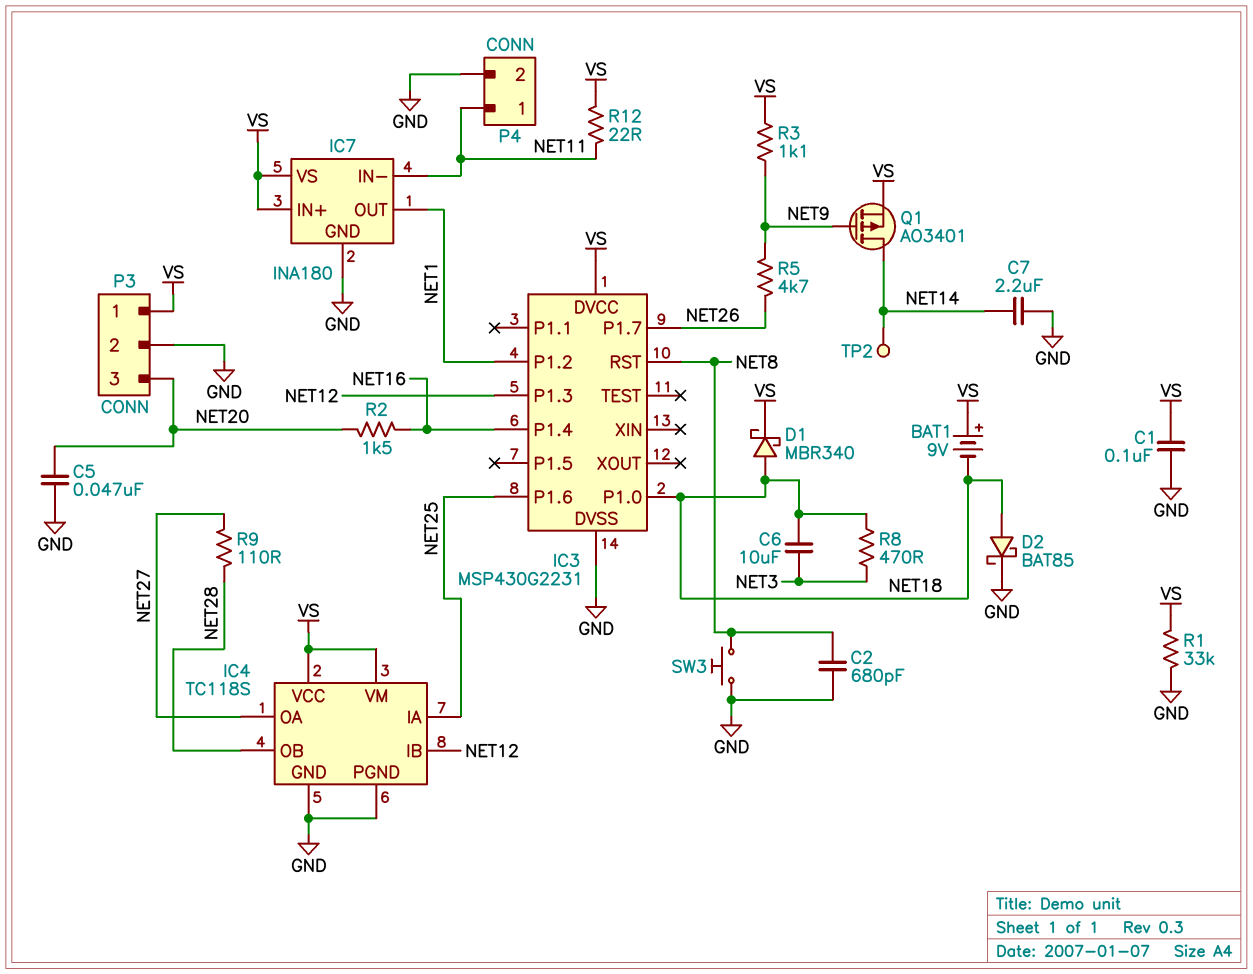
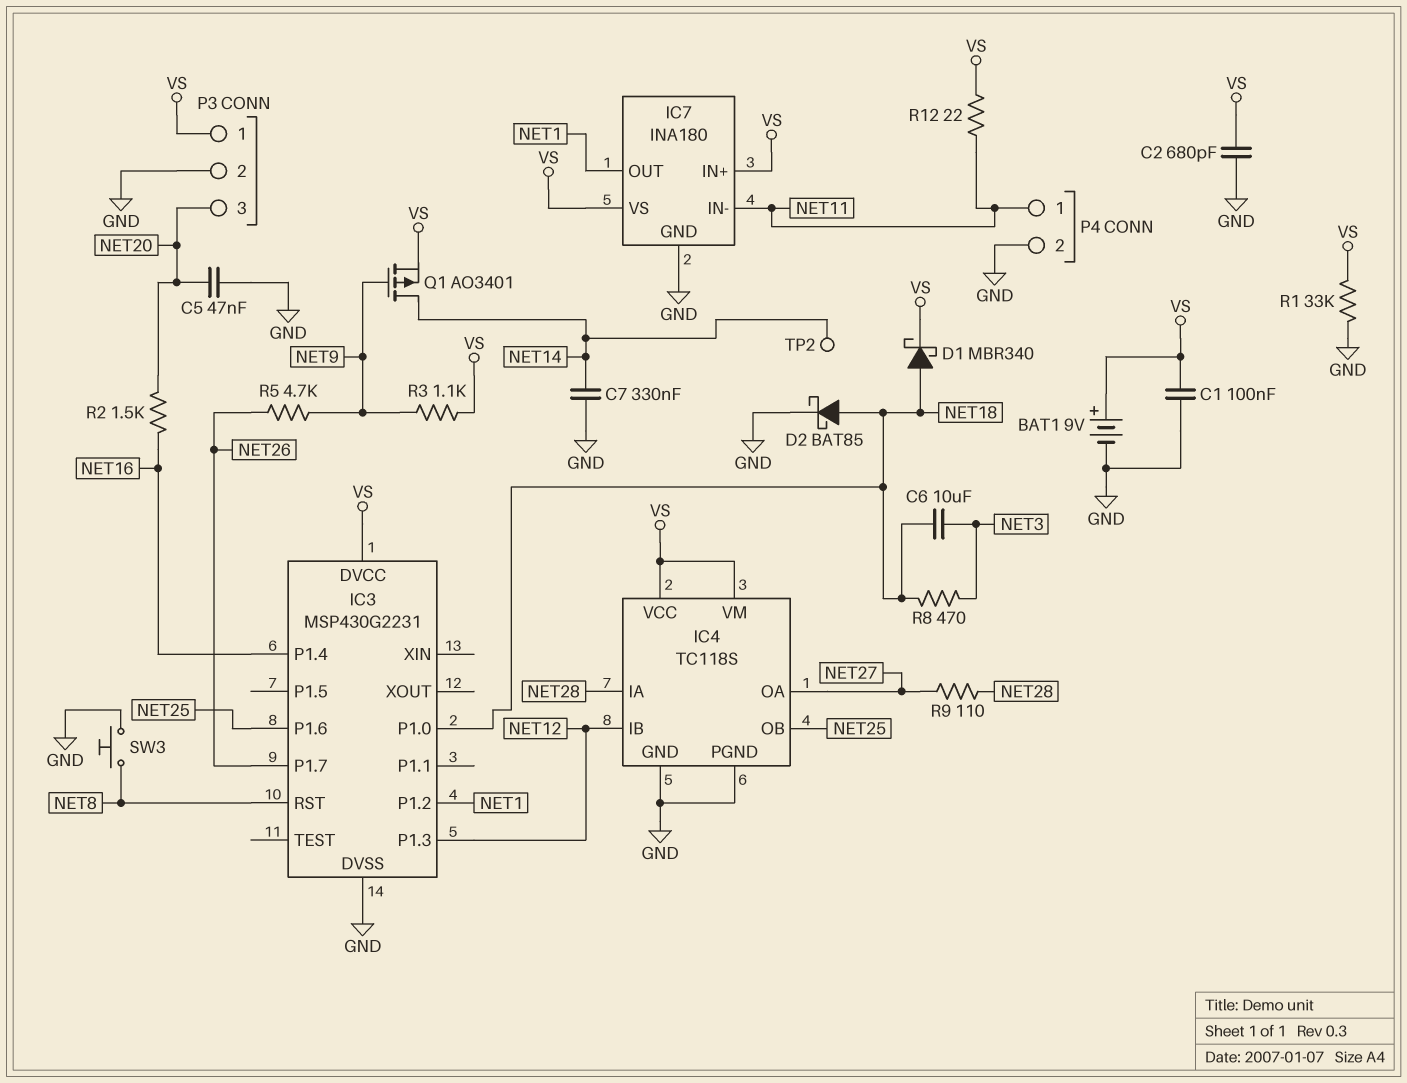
BAT1: 9V (plus VS, minus NET18) -> 9V (plus VS, minus GND)
C2: 680pF (GND, NET8) -> 680pF (GND, VS)
C7: 2.2uF (GND, NET14) -> 330nF (GND, NET14)
IC4 pin IA: NET25 -> NET28
IC4 pin OB: NET28 -> NET25

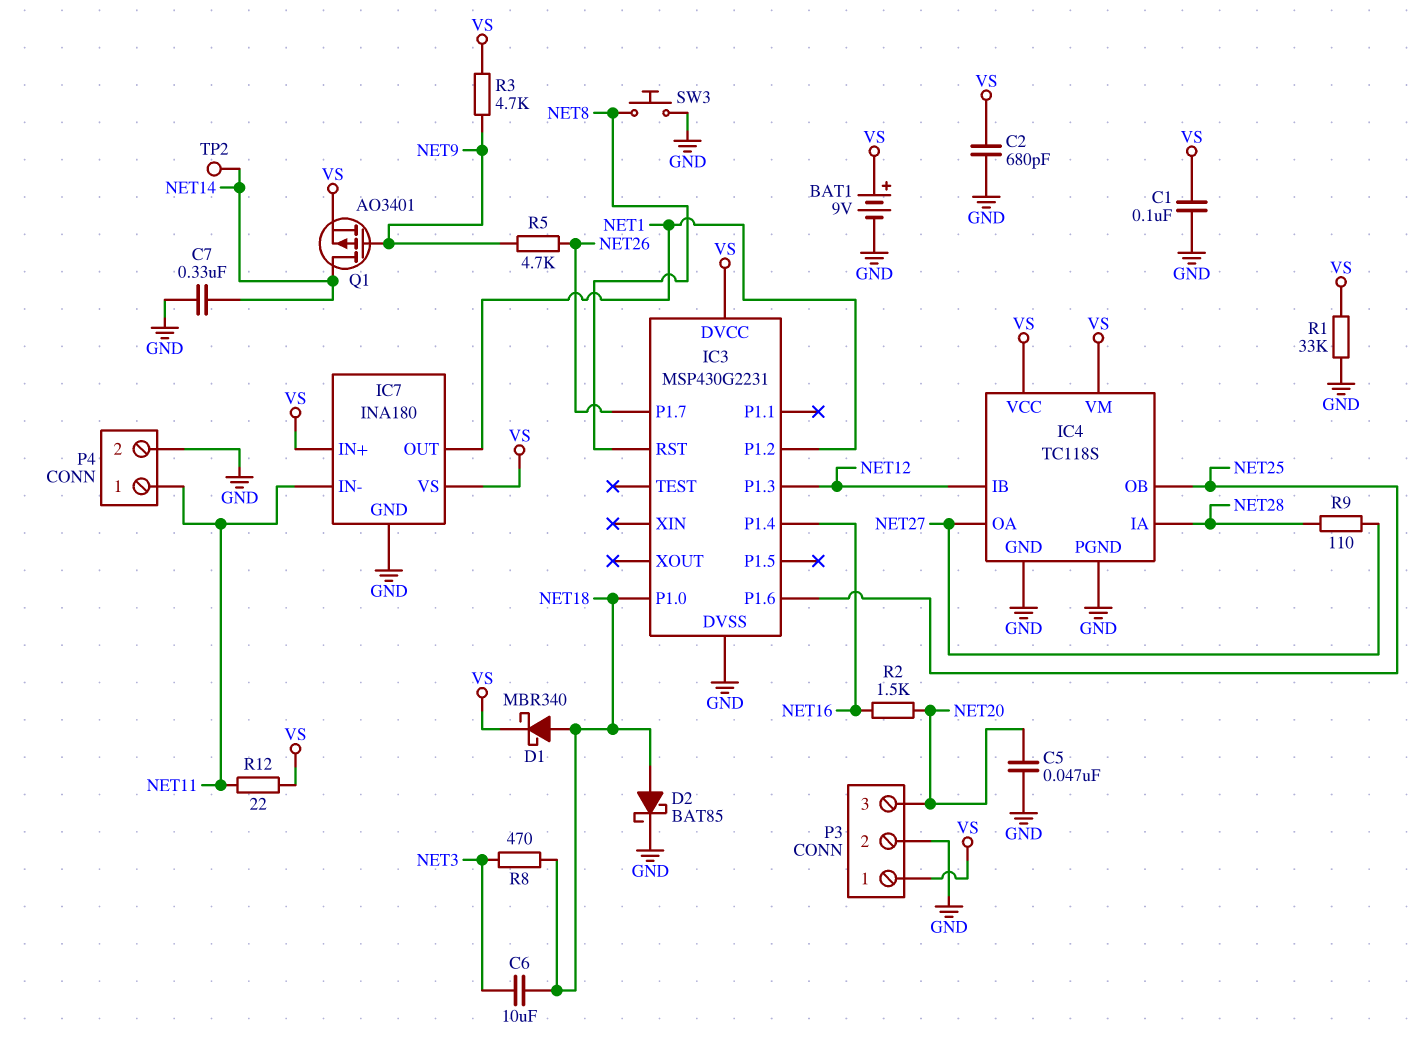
R3: 1.1k (NET9, VS) -> 4.7k (NET9, VS)

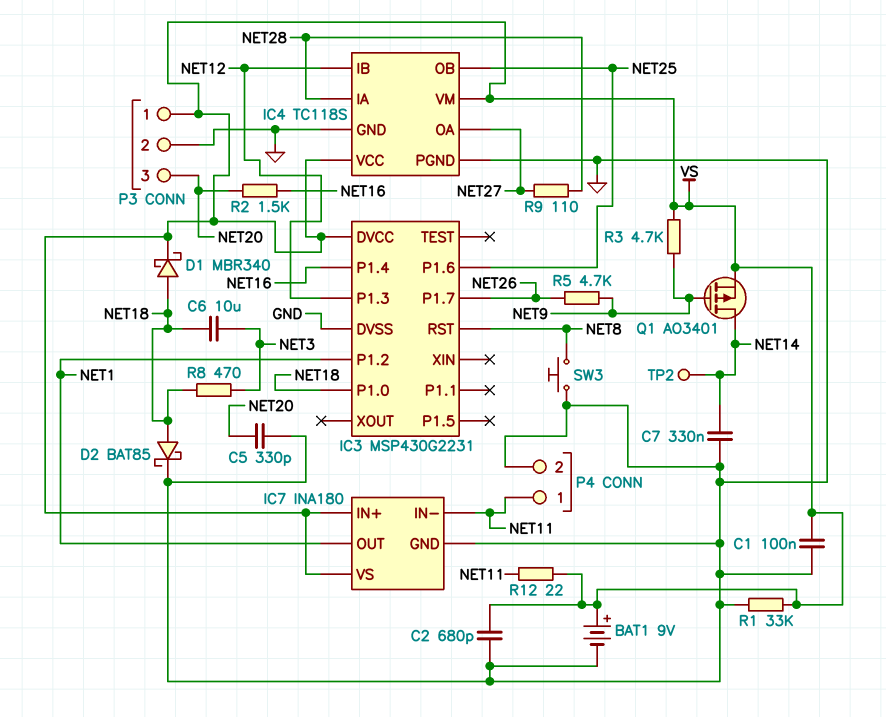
C5: 47nF (GND, NET20) -> 330pF (GND, NET20)

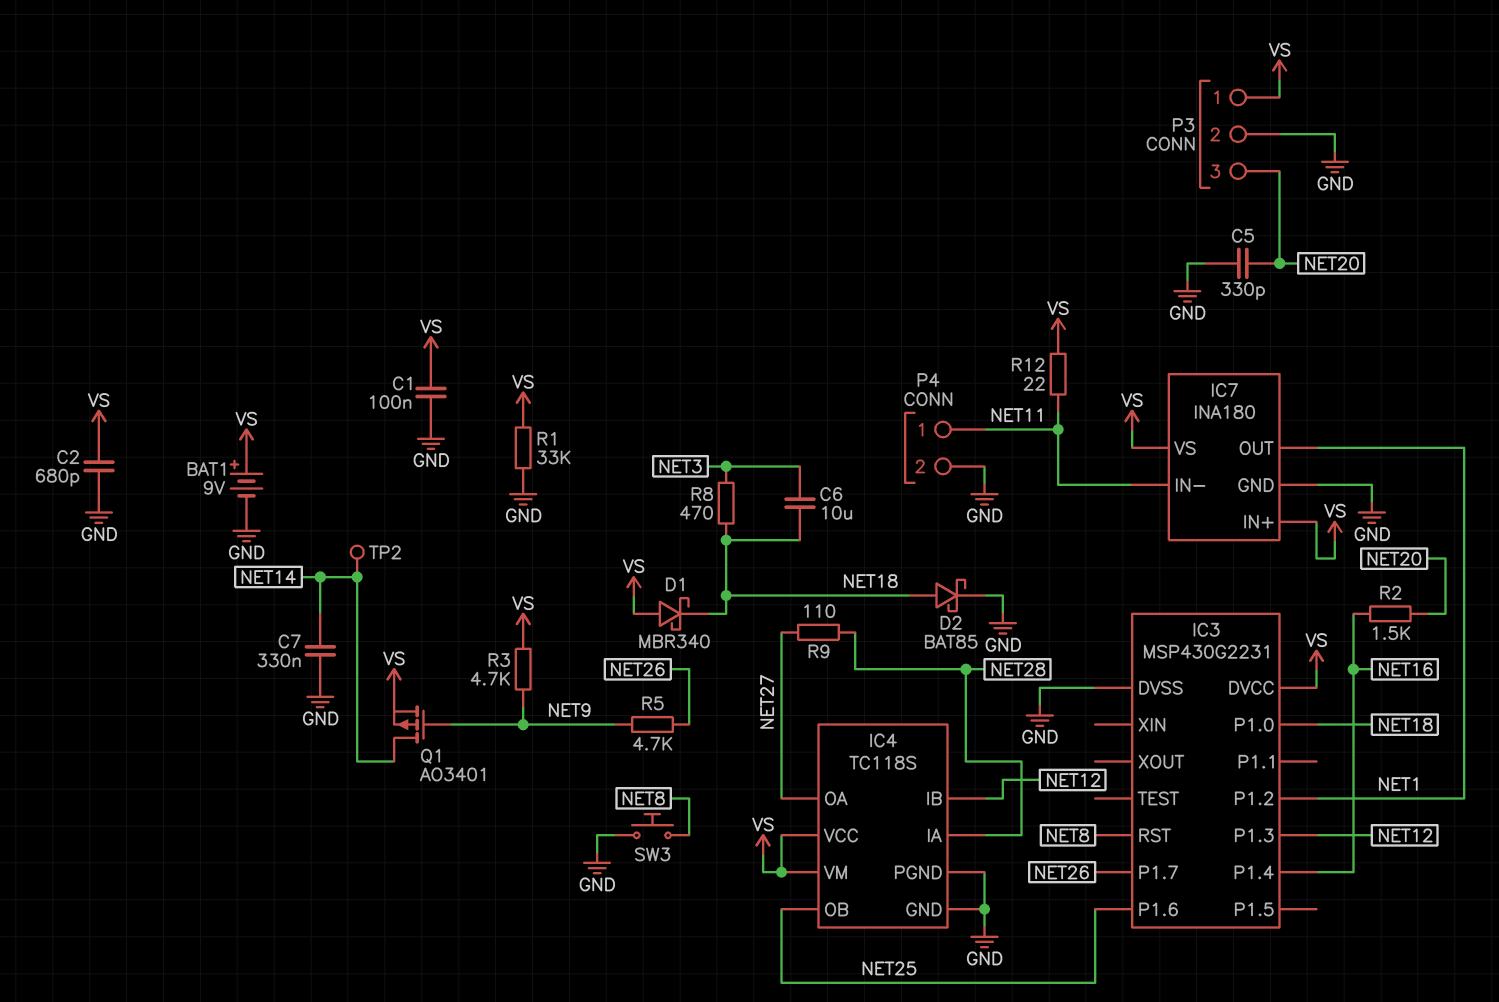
D1: schottky MBR340 (A NET18, K VS) -> schottky MBR340 (A VS, K NET18)

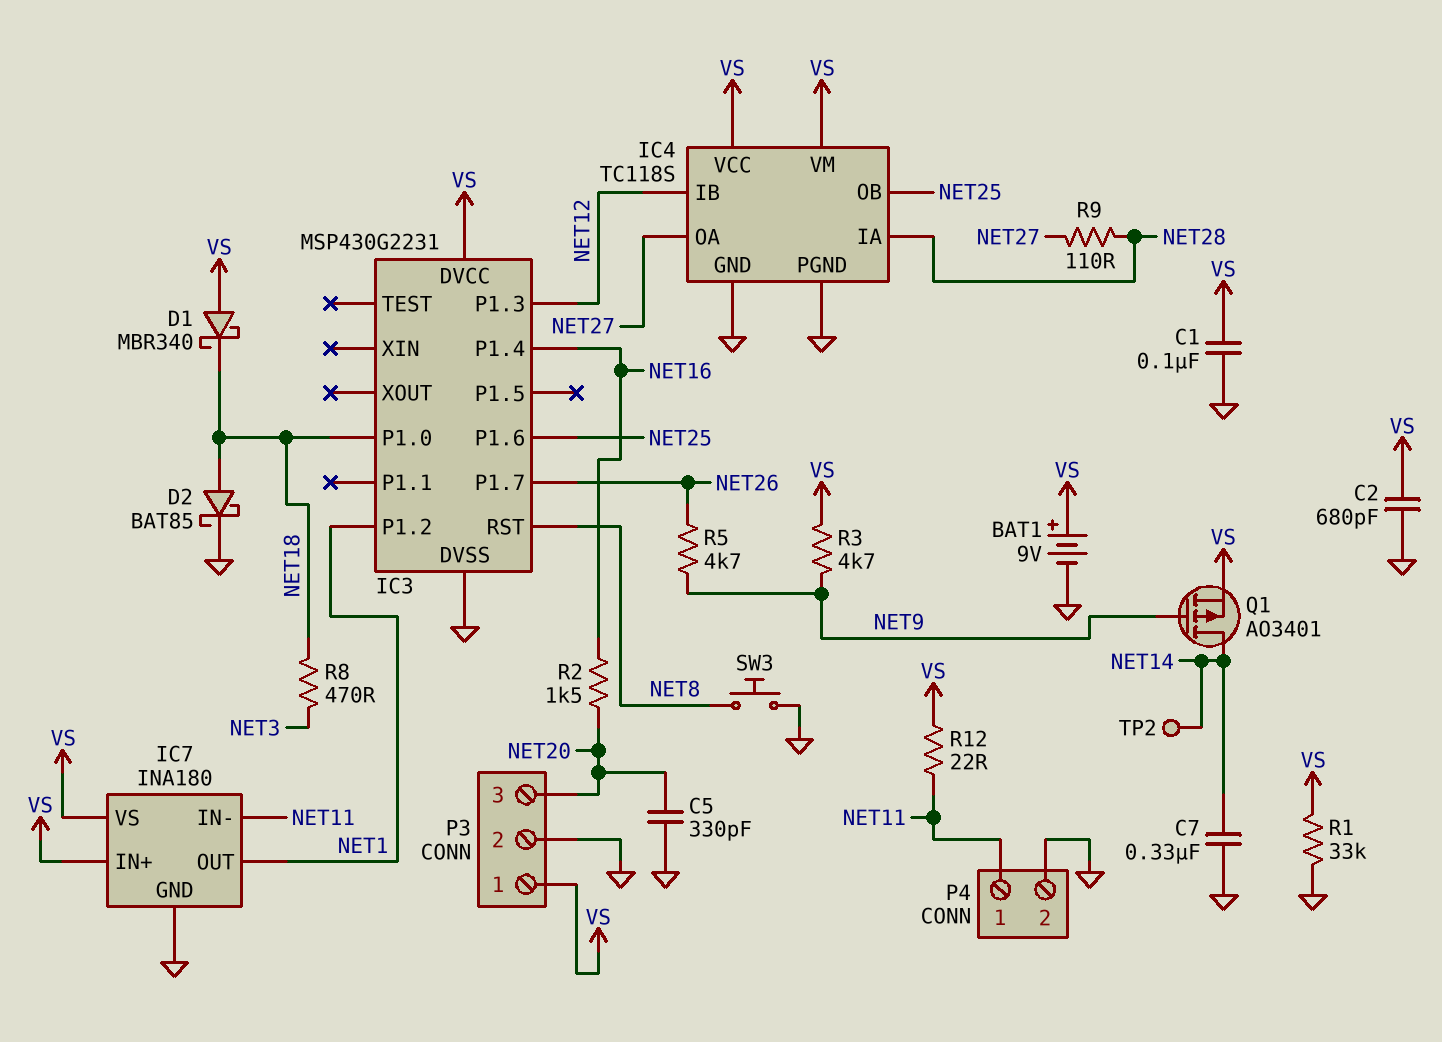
C6: 10uF (NET3, NET18) -> none

